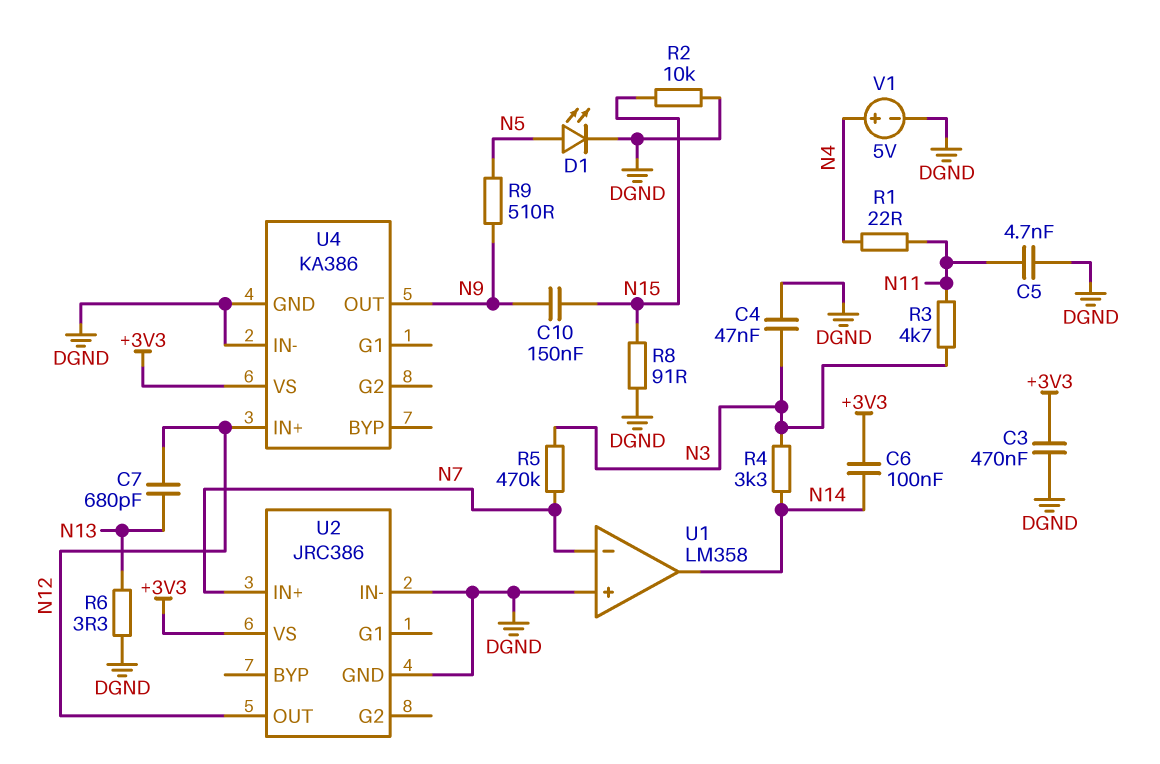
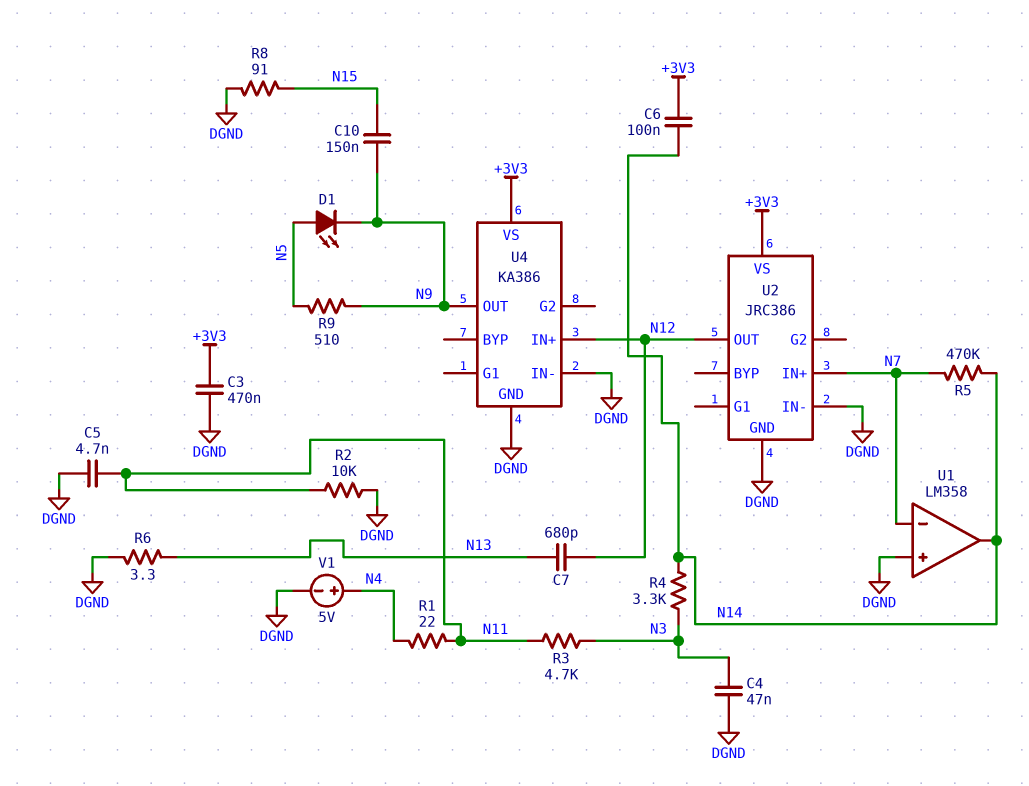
D1: LED (A N5, K DGND) -> LED (A N5, K N9)
R2: 10k (DGND, N15) -> 10k (DGND, N11)
R5: 470k (N3, N7) -> 470k (N7, N14)

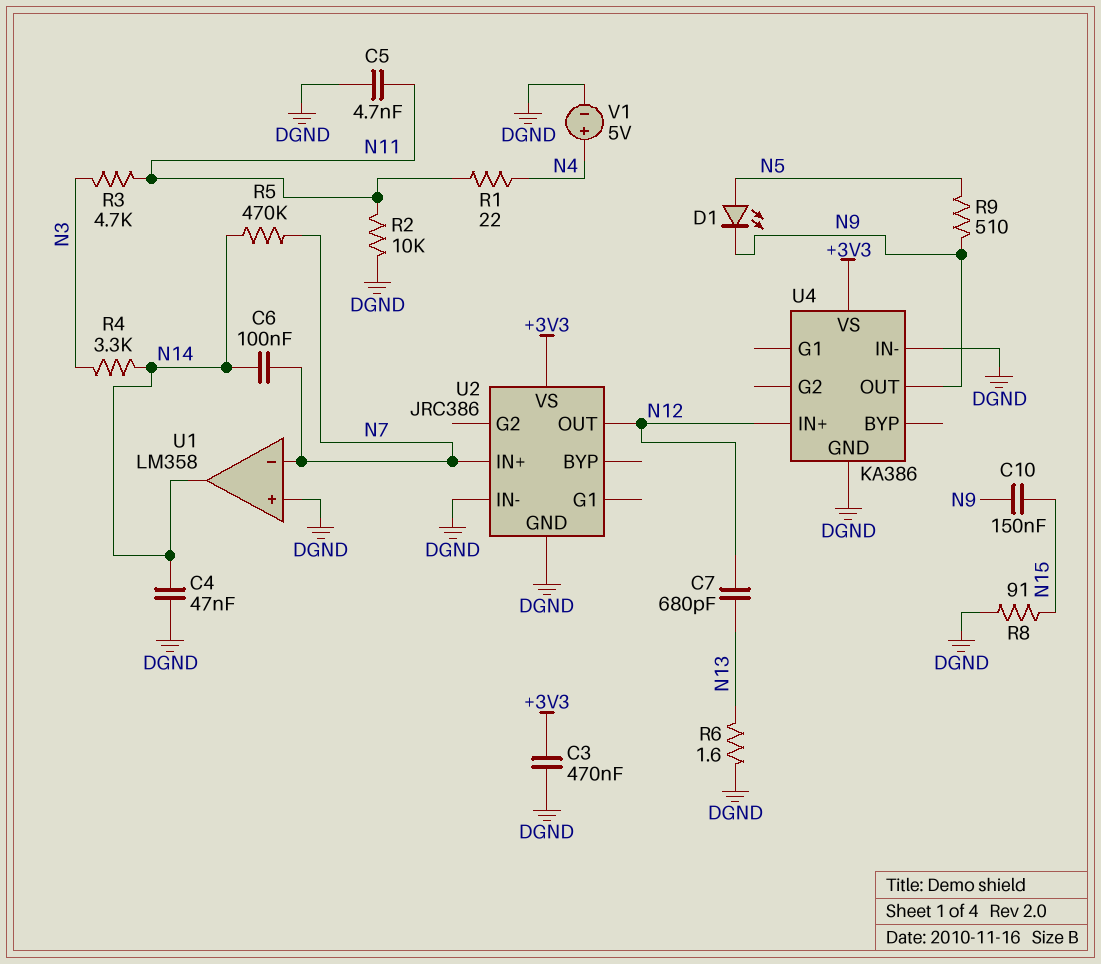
C4: 47nF (DGND, N3) -> 47nF (DGND, N14)
C6: 100nF (+3V3, N14) -> 100nF (N7, N14)
R6: 3.3 (DGND, N13) -> 1.6 (DGND, N13)

